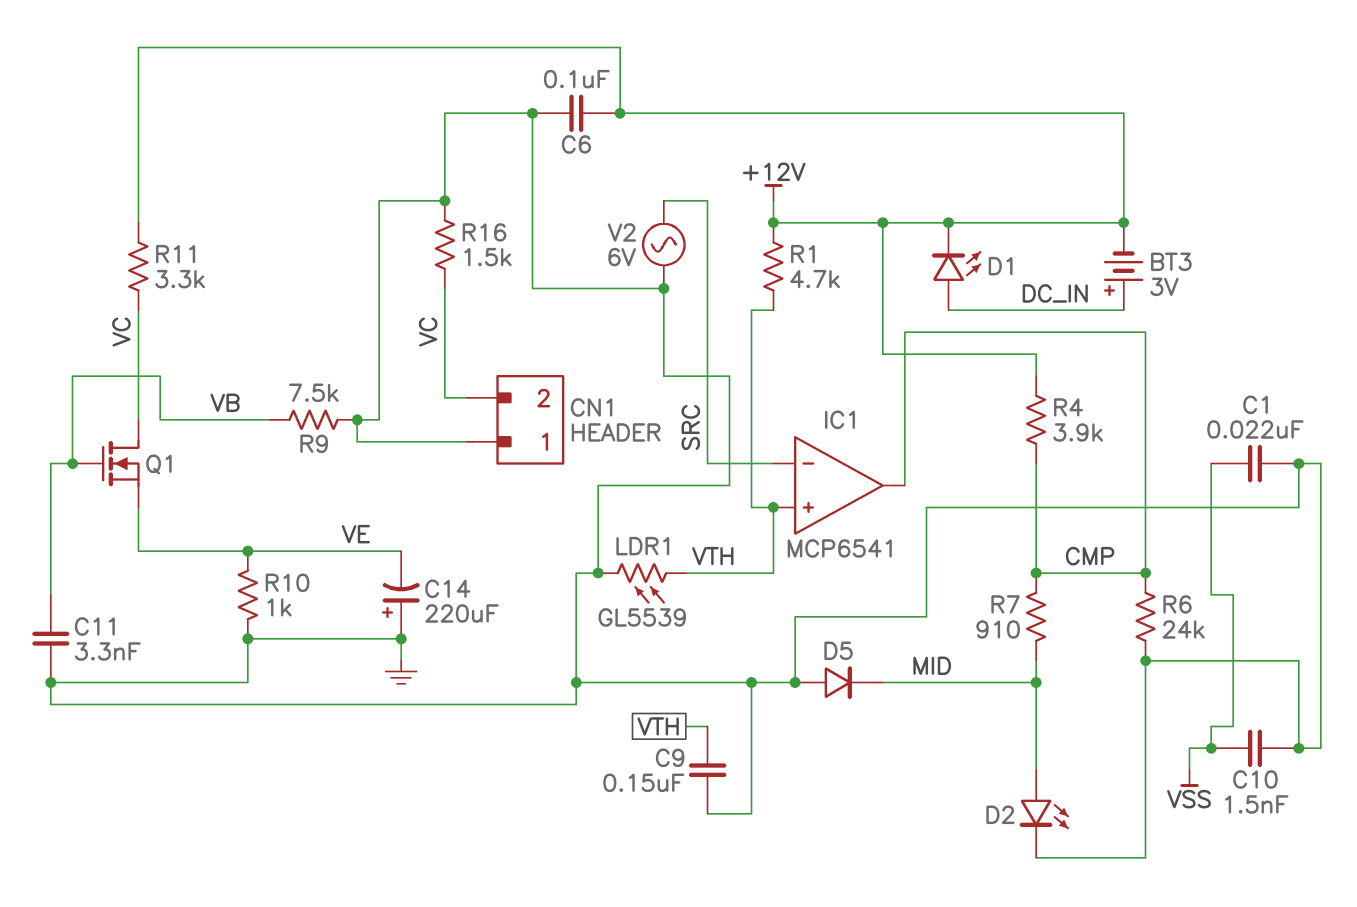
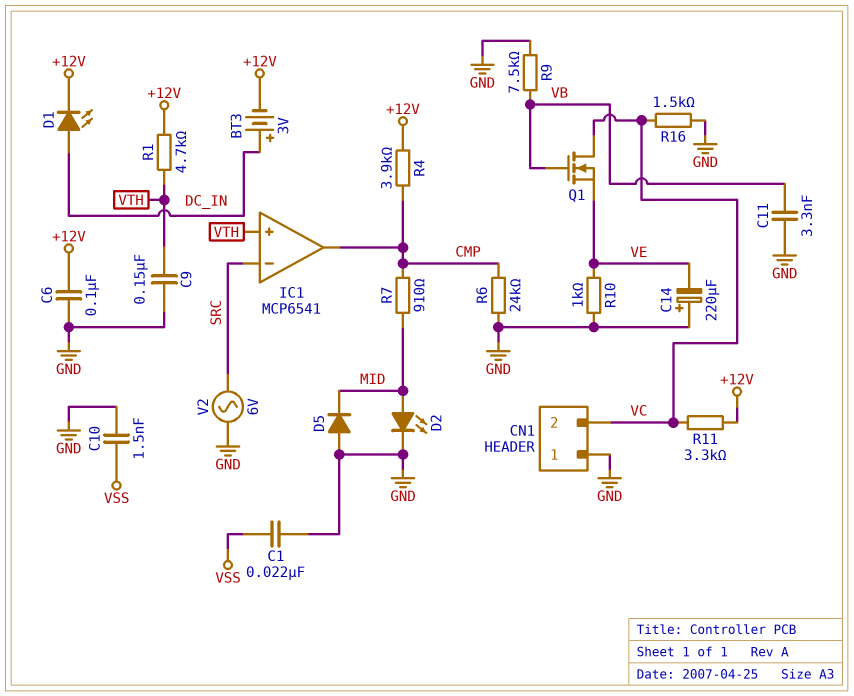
LDR1: GL5539 (GND, VTH) -> none

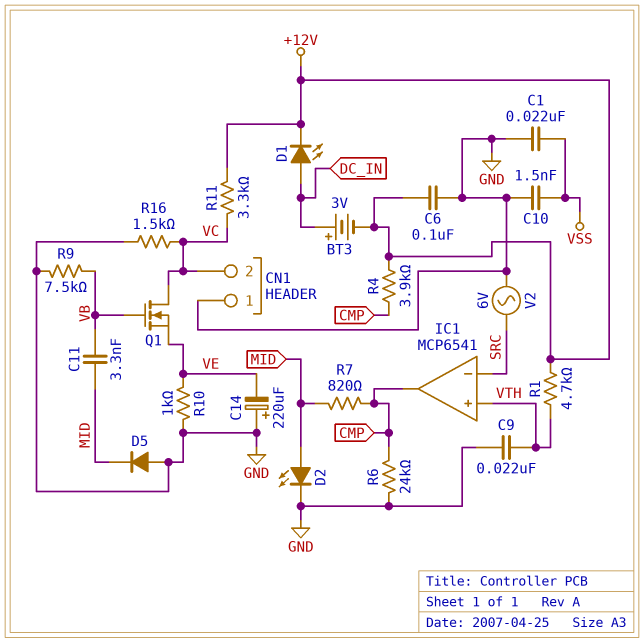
C9: 150nF (GND, VTH) -> 22nF (GND, VTH)
C11: 3.3nF (GND, VB) -> 3.3nF (MID, VB)
R7: 910 (CMP, MID) -> 820 (CMP, MID)

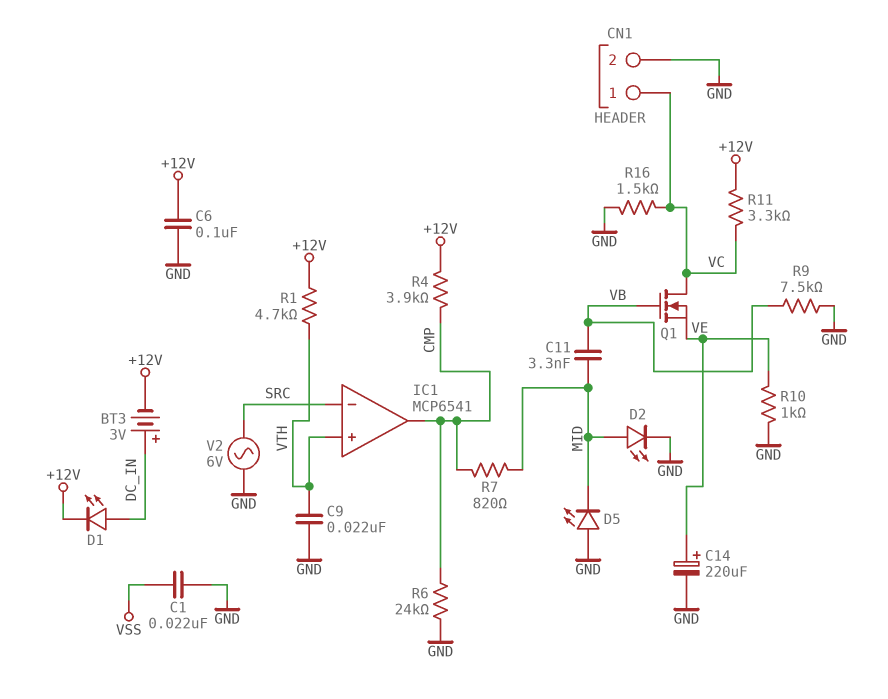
C10: 1.5nF (GND, VSS) -> none
C14: 220uF (plus GND, minus VE) -> 220uF (plus VE, minus GND)
CN1 pin 1: GND -> VC
CN1 pin 2: VC -> GND
D5: diode (A GND, K MID) -> LED (A GND, K MID)

